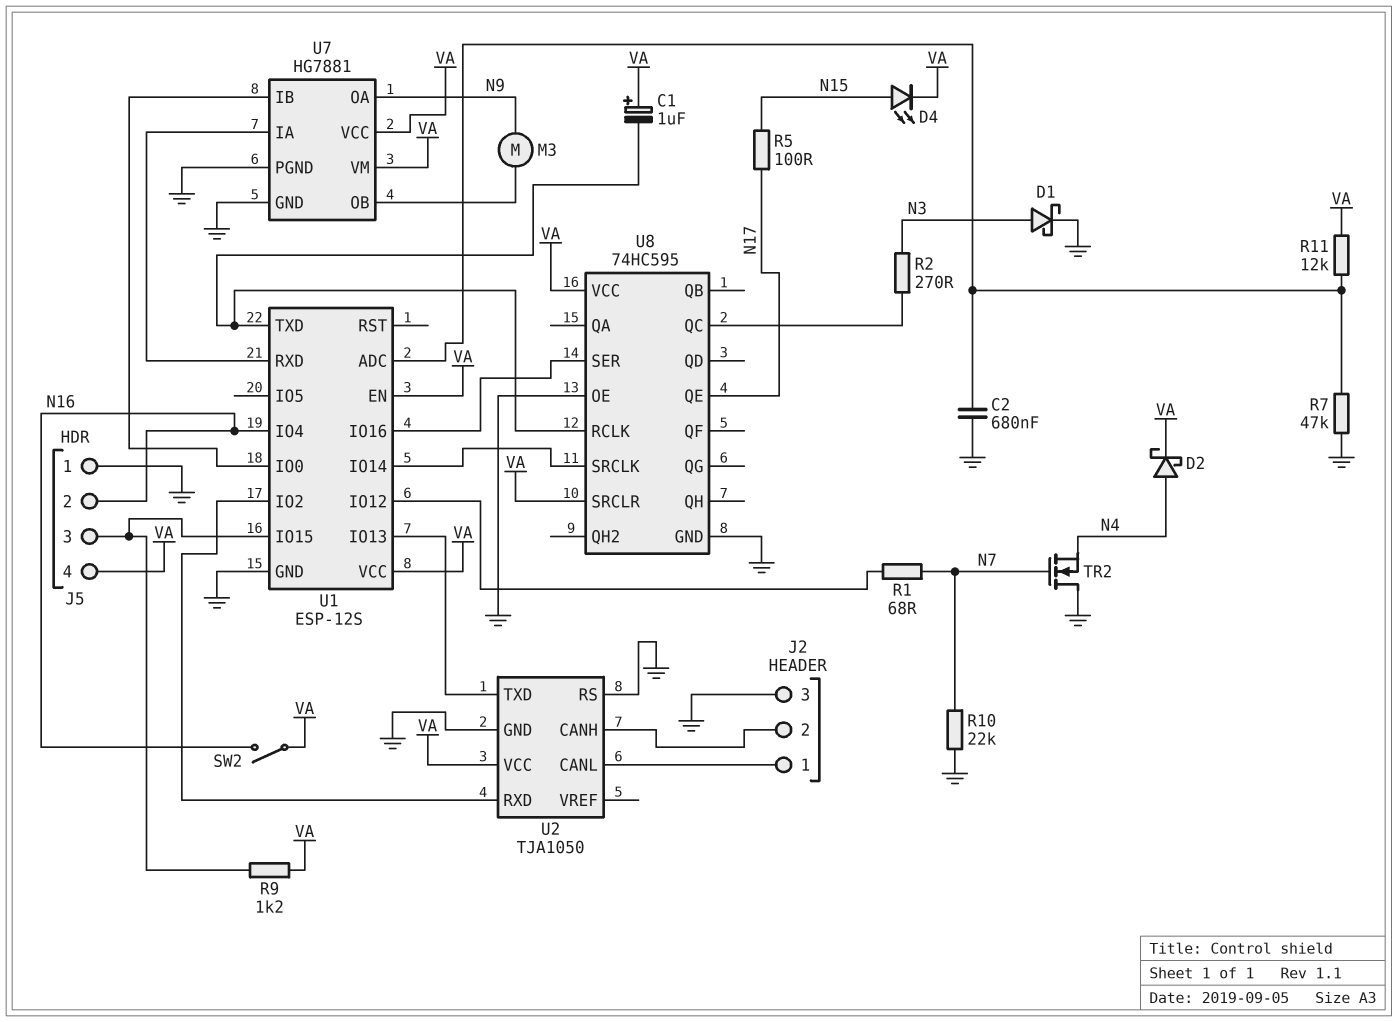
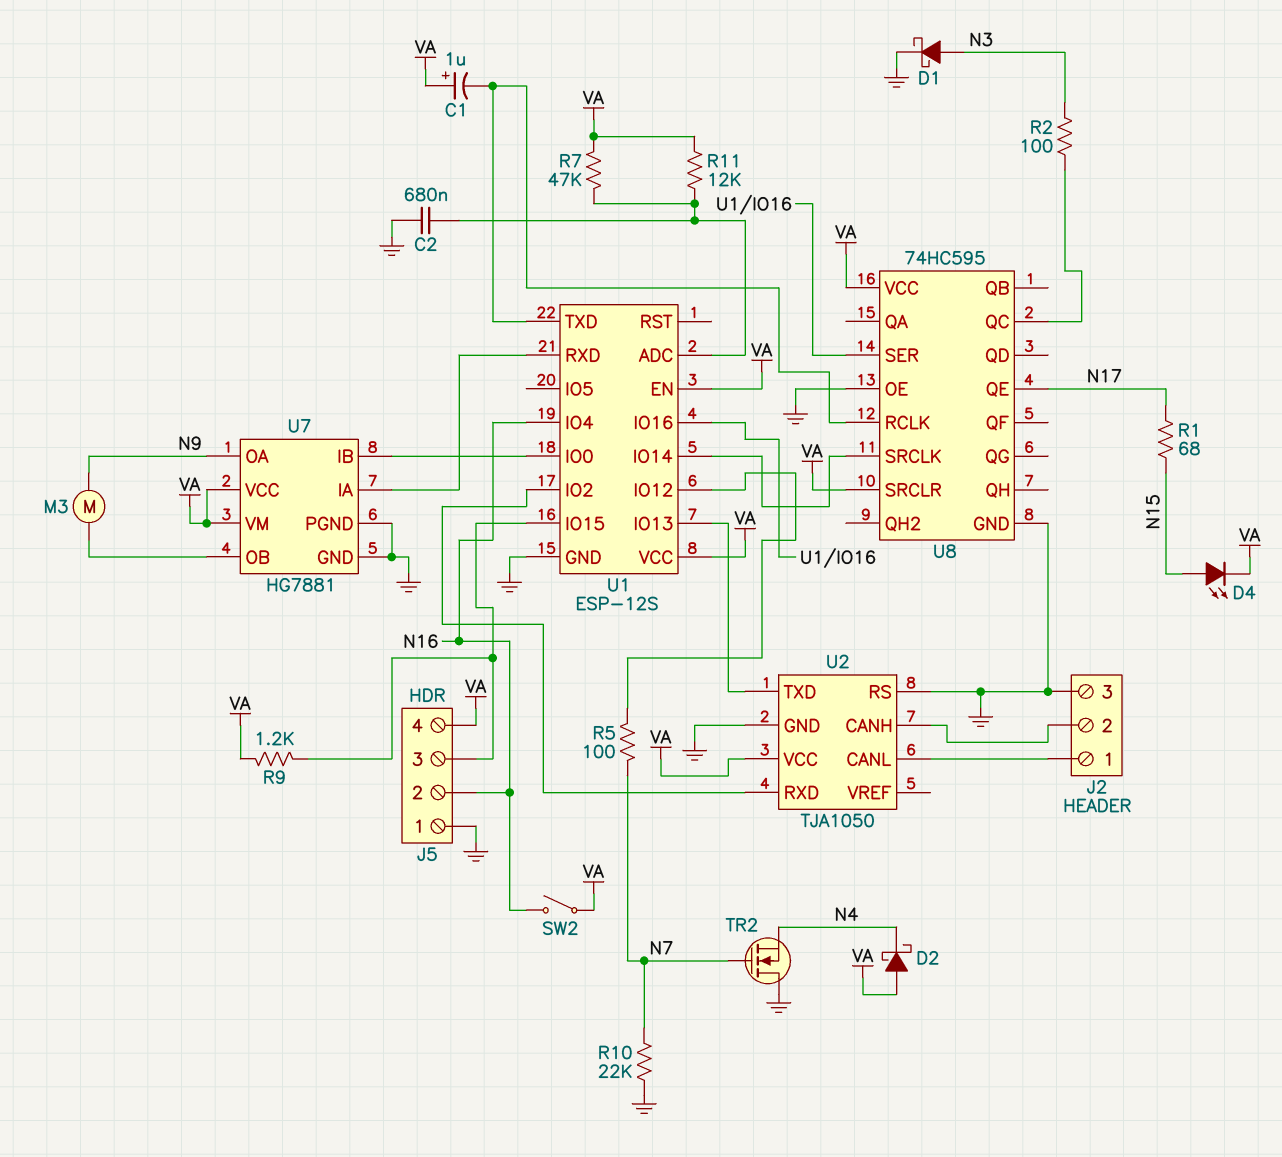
D2: schottky (A N4, K VA) -> schottky (A VA, K N4)
R1: 68 (N7, U1/IO12) -> 68 (N15, N17)
R2: 270 (N3, U8/QC) -> 100 (N3, U8/QC)
R5: 100 (N15, N17) -> 100 (N7, U1/IO12)
R7: 47k (GND, U1/ADC) -> 47k (U1/ADC, VA)

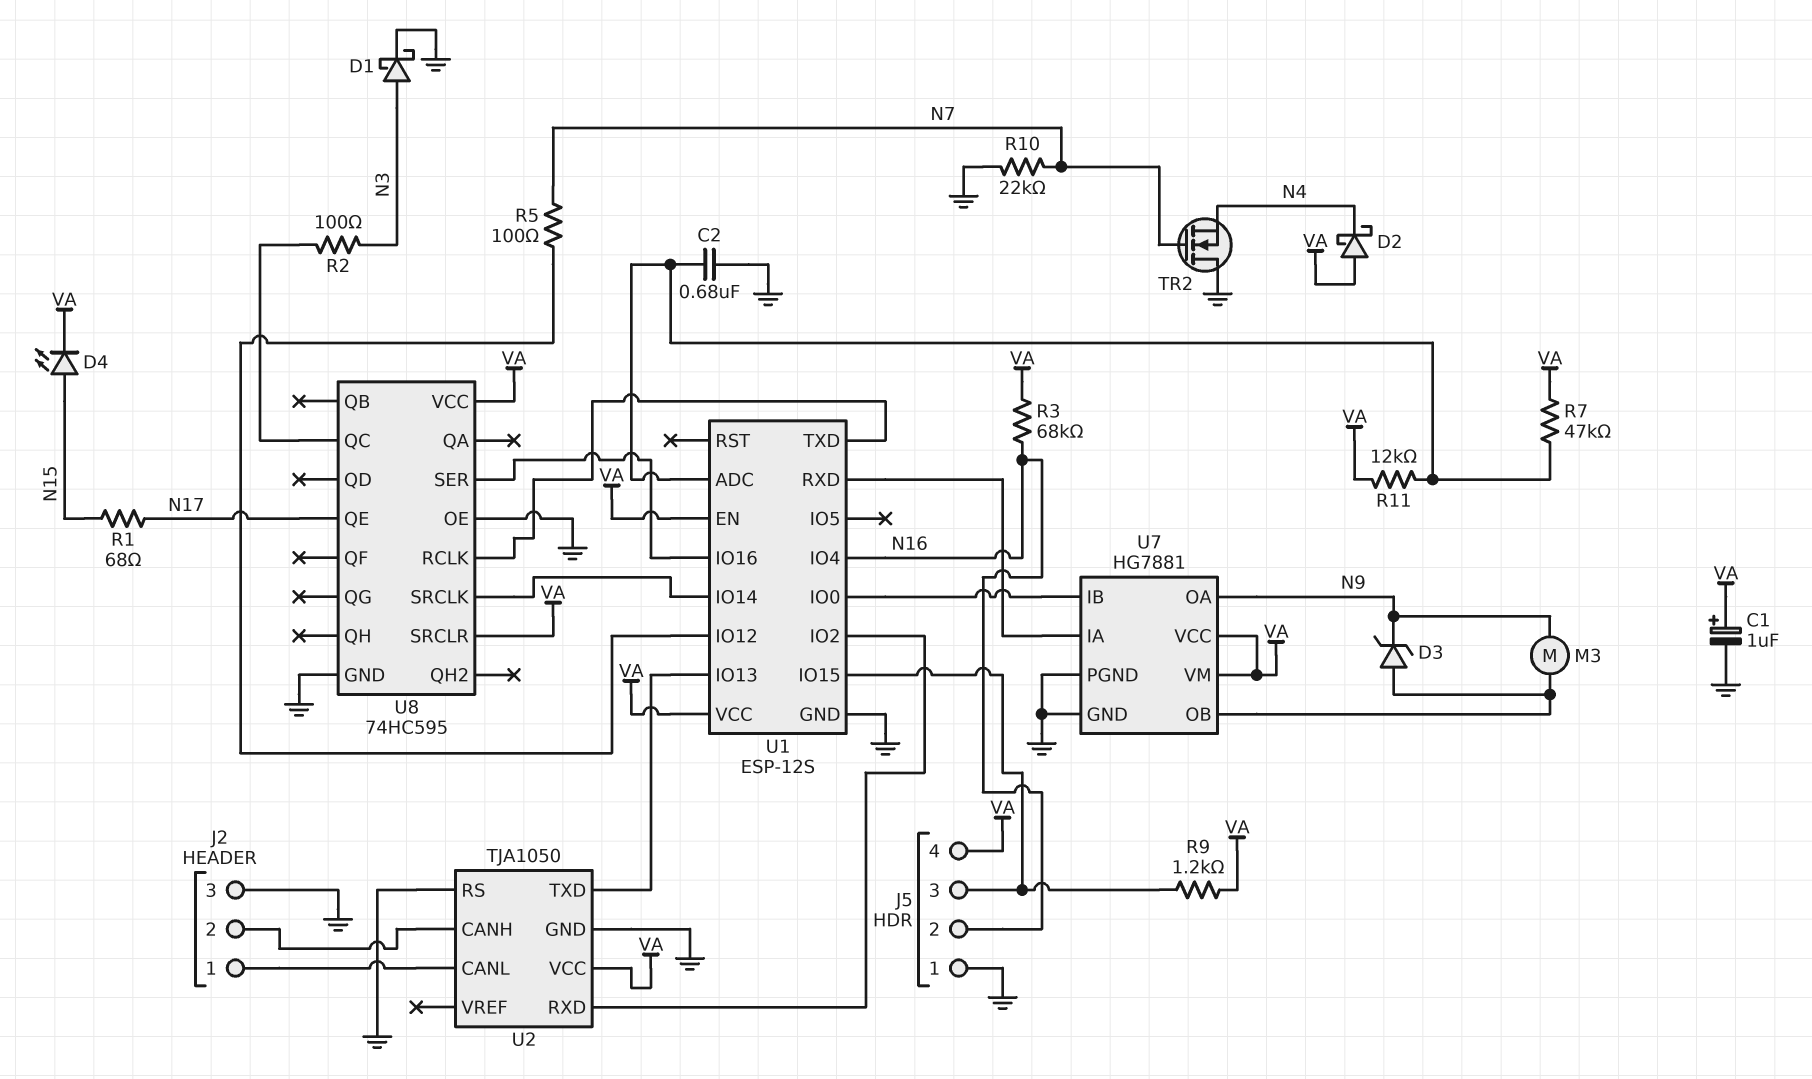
C1: 1uF (plus VA, minus U1/TXD) -> 1uF (plus VA, minus GND)
D3: none -> zener (A U7/OB, K N9)
R3: none -> 68k (N16, VA)
SW2: switch (N16, VA) -> none

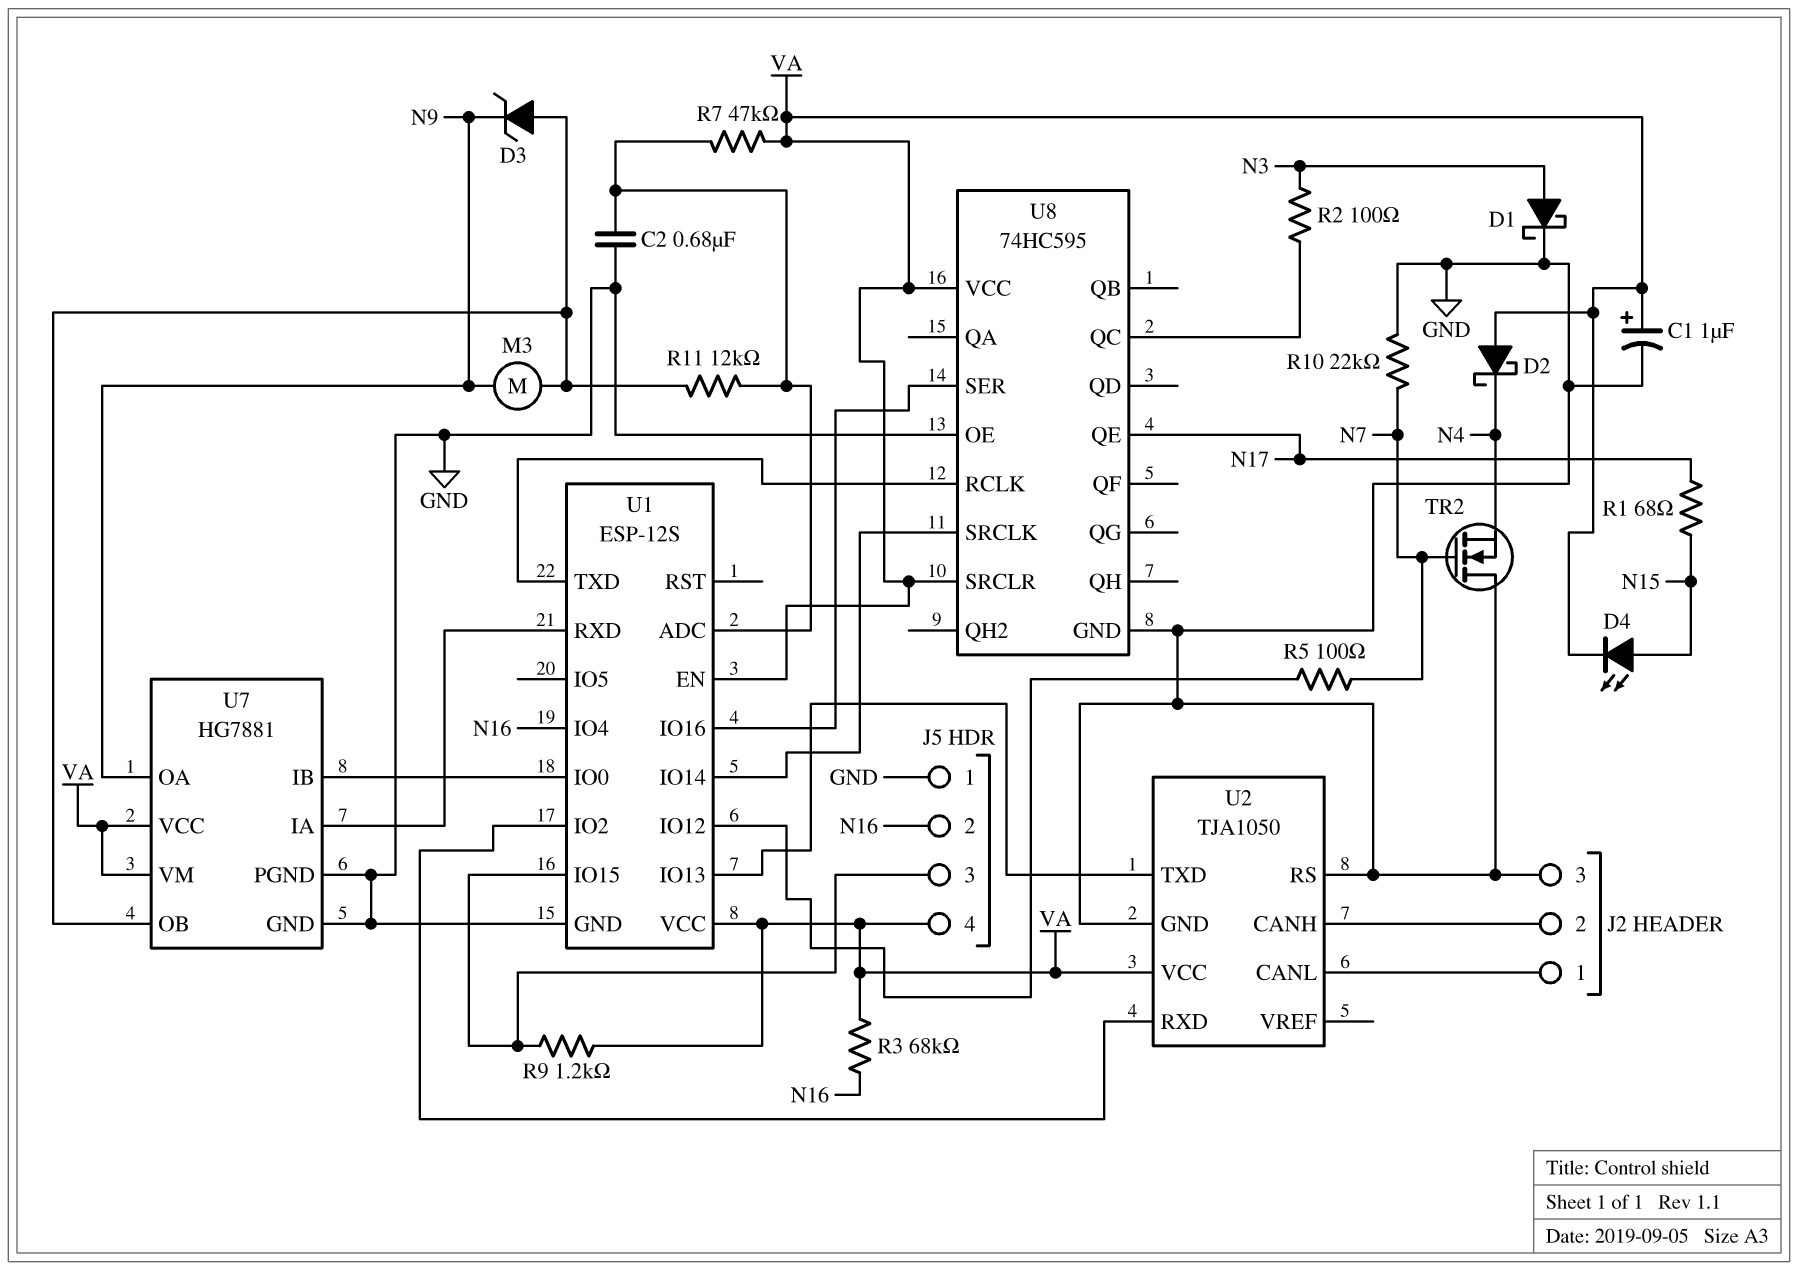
R11: 12k (U1/ADC, VA) -> 12k (U1/ADC, U7/OB)

